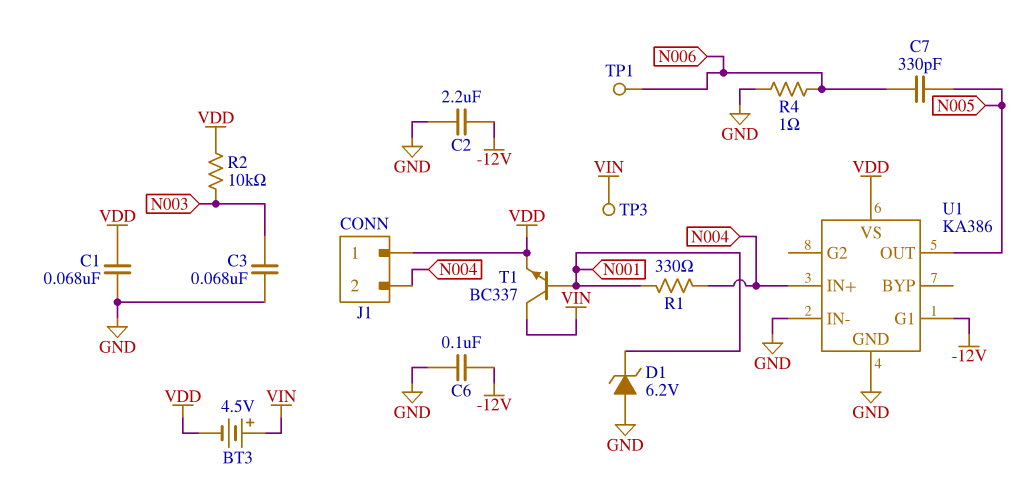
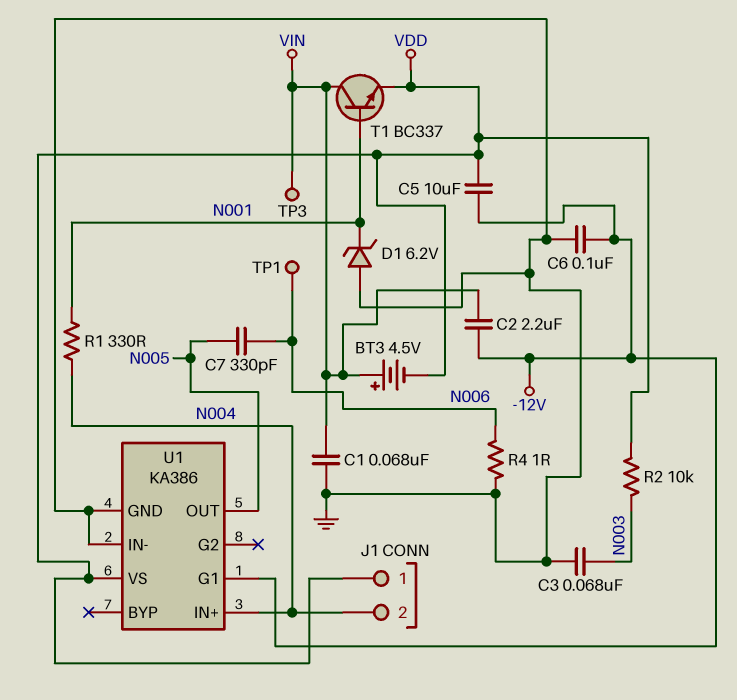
C1: 68nF (GND, VDD) -> 68nF (GND, VIN)
C2: 2.2uF (-12V, GND) -> 2.2uF (-12V, VIN)
C5: none -> 10uF (-12V, VDD)

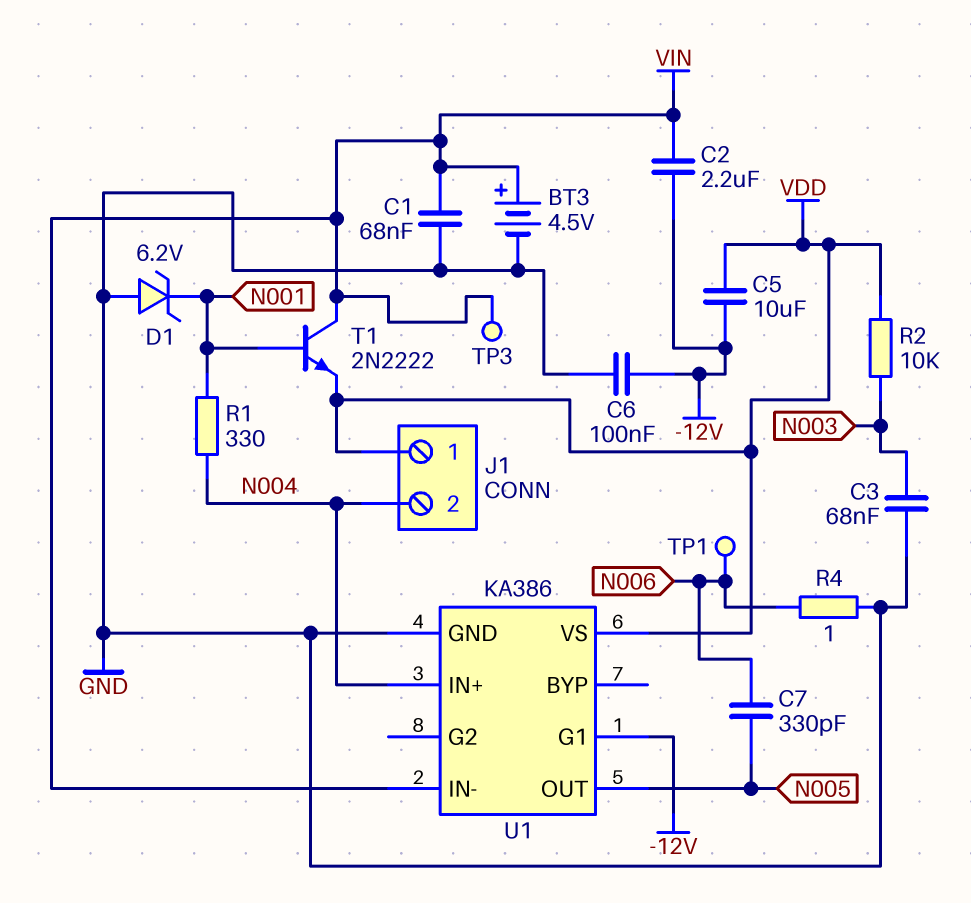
BT3: 4.5V (plus VIN, minus VDD) -> 4.5V (plus VIN, minus GND)
T1: NPN BC337 (B N001, C VIN, E VDD) -> NPN 2N2222 (B N001, C VIN, E VDD)
U1 pin IN-: GND -> VIN

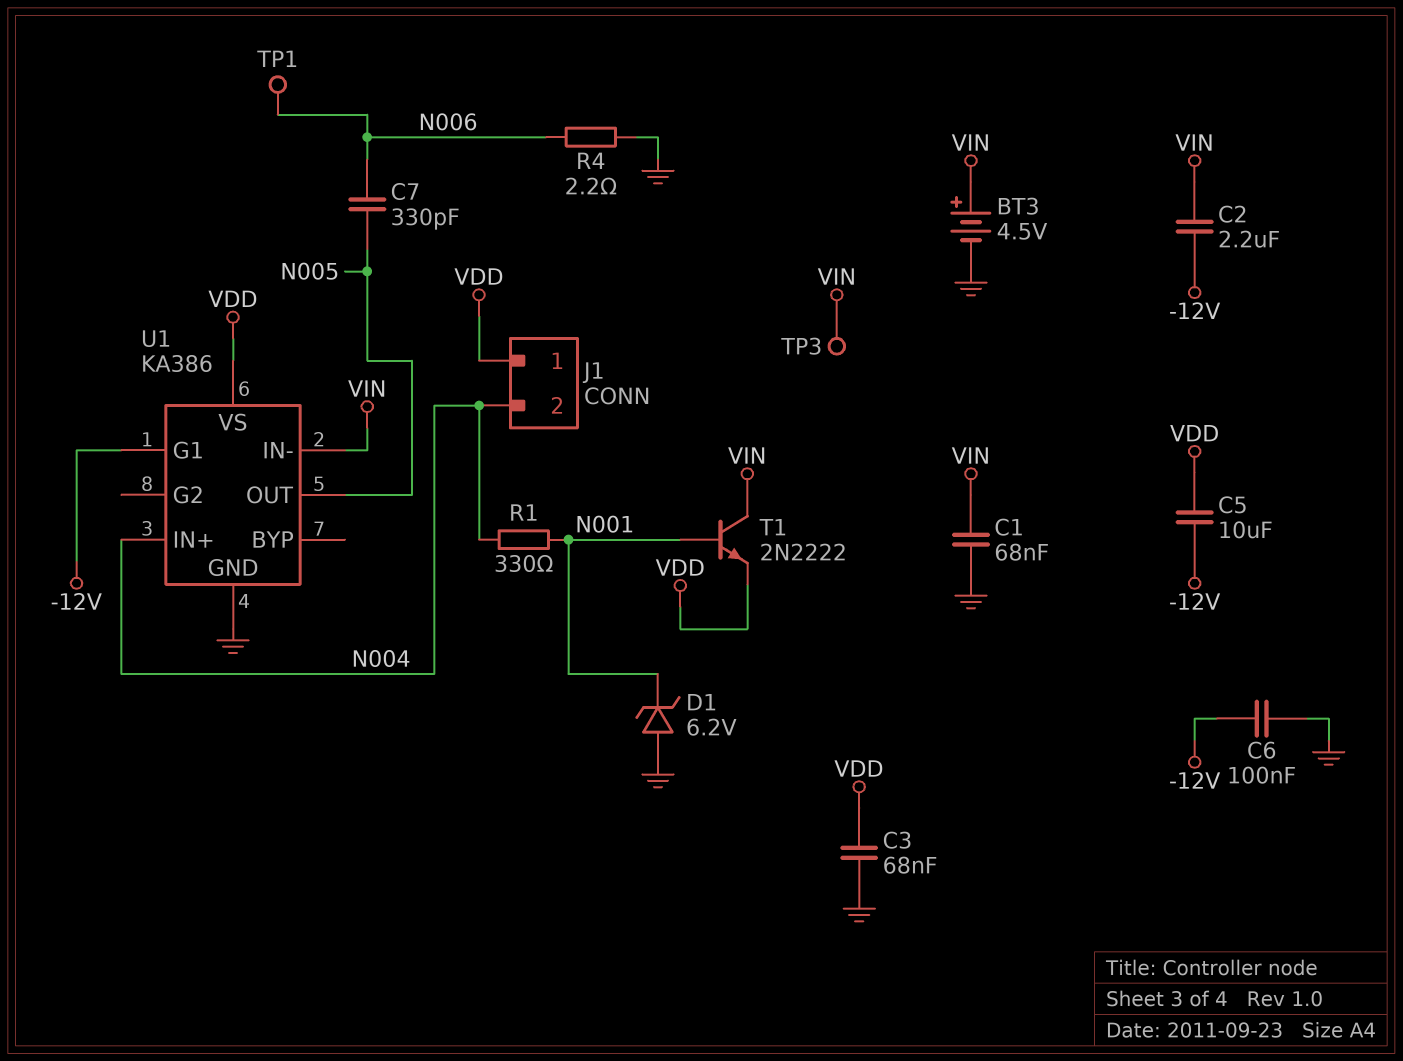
C3: 68nF (GND, N003) -> 68nF (GND, VDD)
R2: 10k (N003, VDD) -> none
R4: 1 (GND, N006) -> 2.2 (GND, N006)

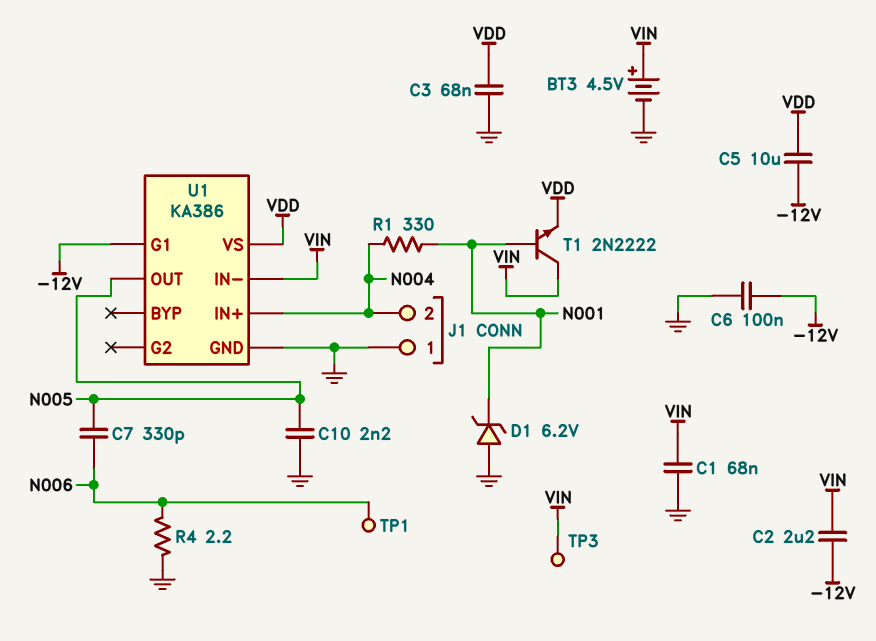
C10: none -> 2.2nF (GND, N005)
J1 pin 1: VDD -> GND

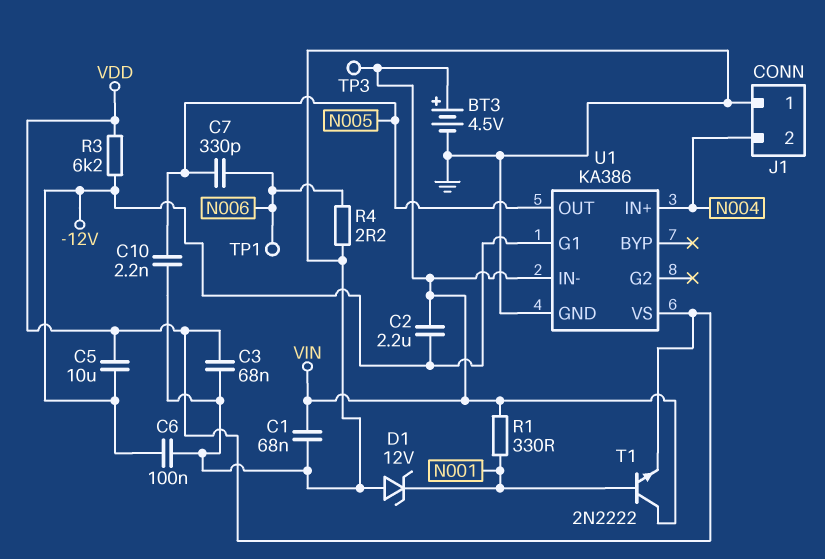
D1: zener 6.2V (A GND, K N001) -> zener 12V (A GND, K N001)
R1: 330 (N001, N004) -> 330 (N001, VIN)
R3: none -> 6.2k (-12V, VDD)

